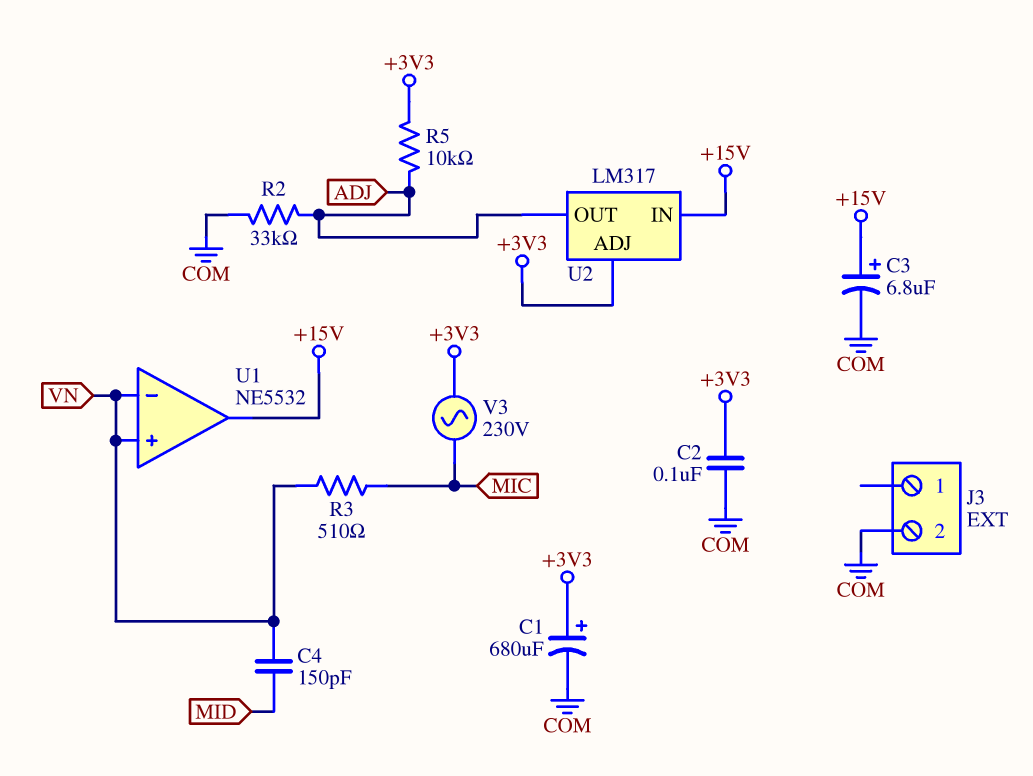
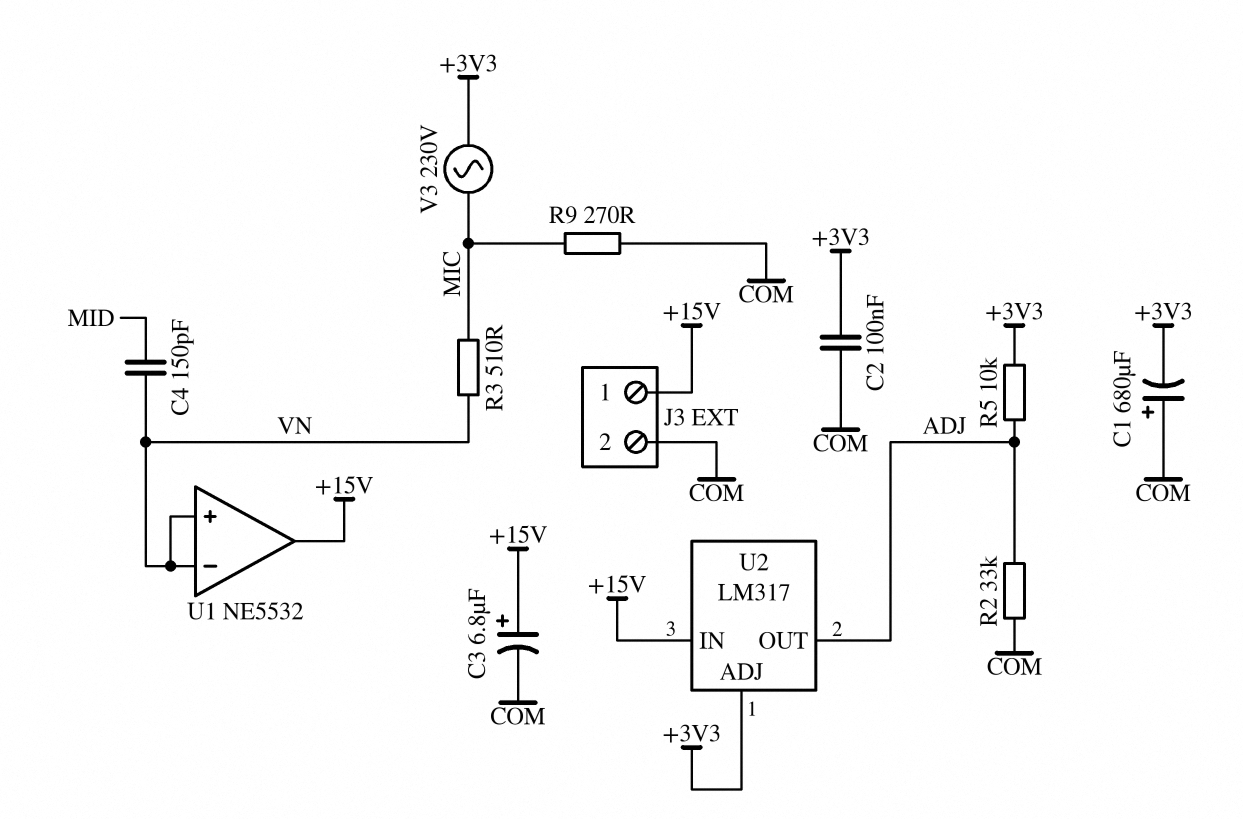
C1: 680uF (plus +3V3, minus COM) -> 680uF (plus COM, minus +3V3)
J3 pin 1: none -> +15V
R9: none -> 270 (COM, MIC)

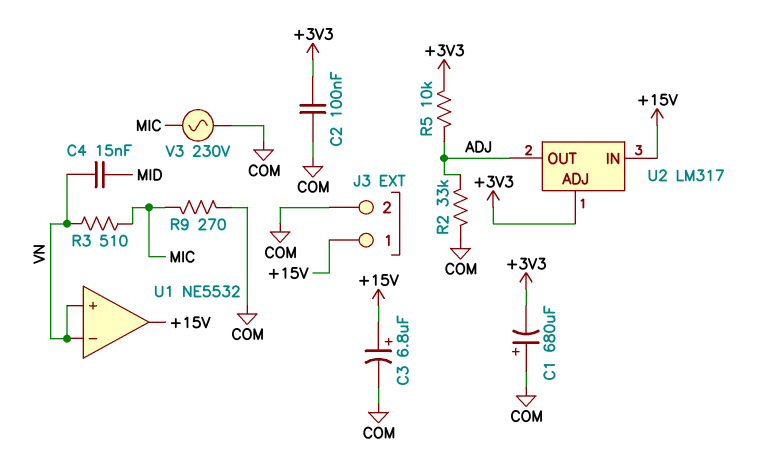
C4: 150pF (MID, VN) -> 15nF (MID, VN)
V3: AC 230V (+3V3, MIC) -> AC 230V (COM, MIC)

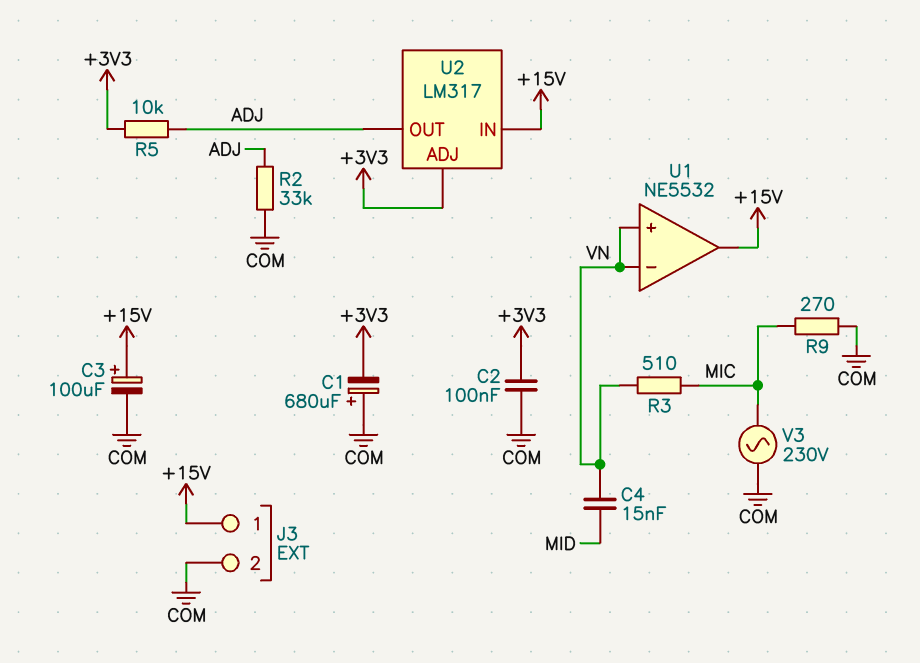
C3: 6.8uF (plus +15V, minus COM) -> 100uF (plus +15V, minus COM)

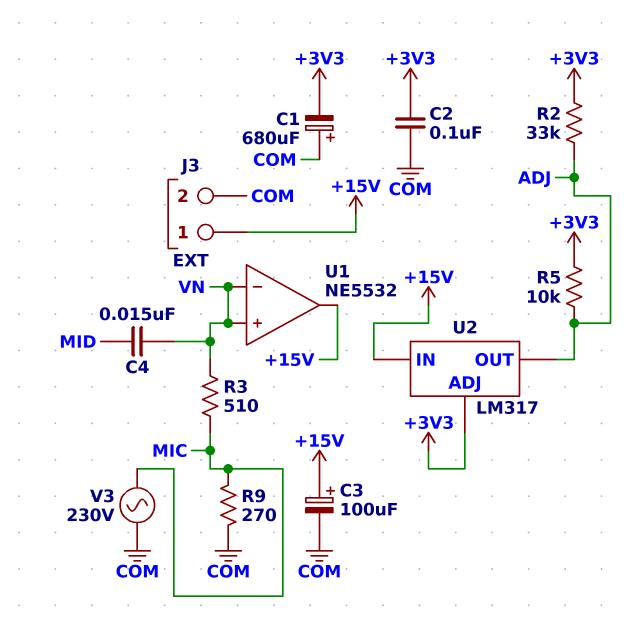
R2: 33k (ADJ, COM) -> 33k (+3V3, ADJ)

